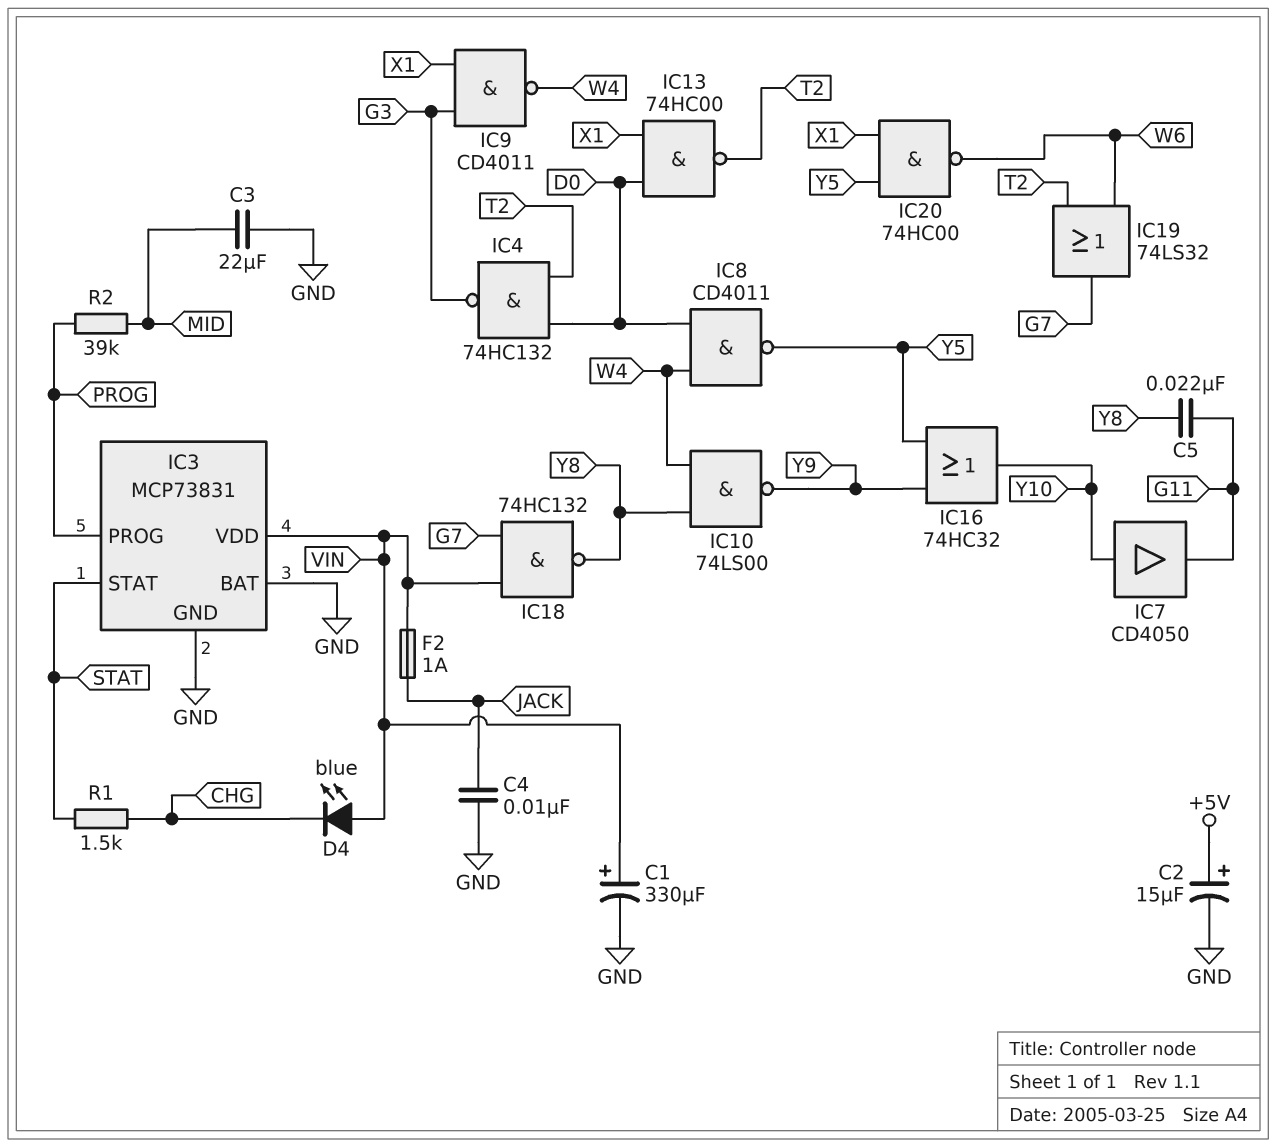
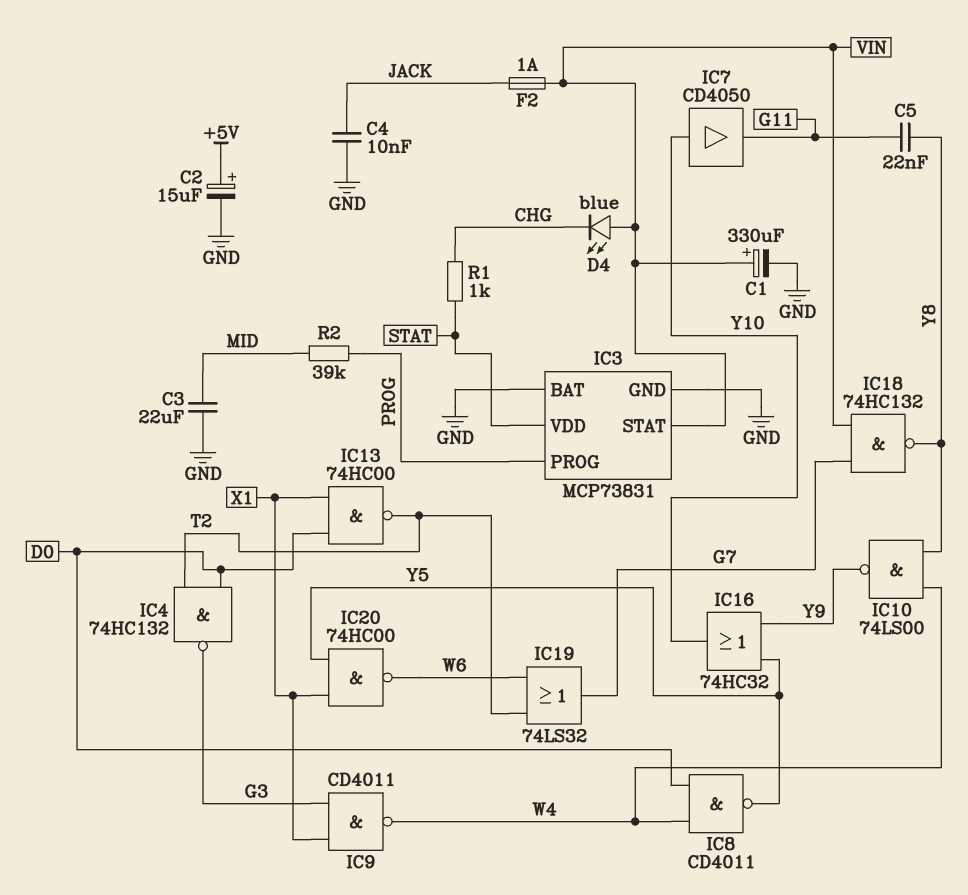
IC3 pin STAT: STAT -> VIN
IC3 pin VDD: VIN -> STAT
R1: 1.5k (CHG, STAT) -> 1k (CHG, STAT)

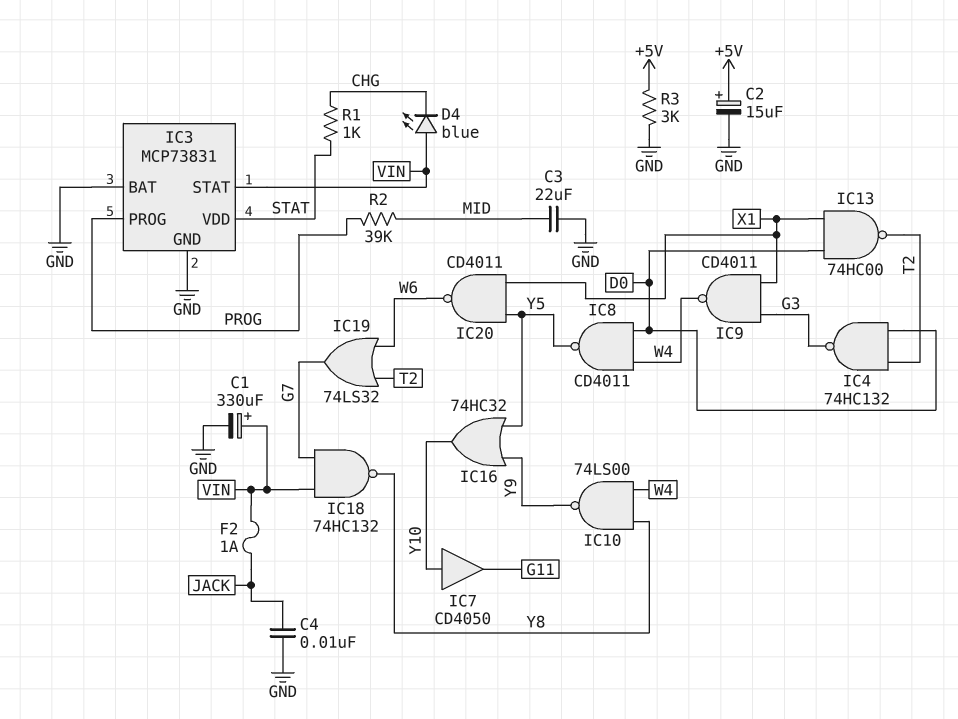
C5: 22nF (G11, Y8) -> none
IC20: NAND 74HC00 (in X1, in Y5, out W6) -> NAND CD4011 (in X1, in Y5, out W6)
R3: none -> 3k (+5V, GND)

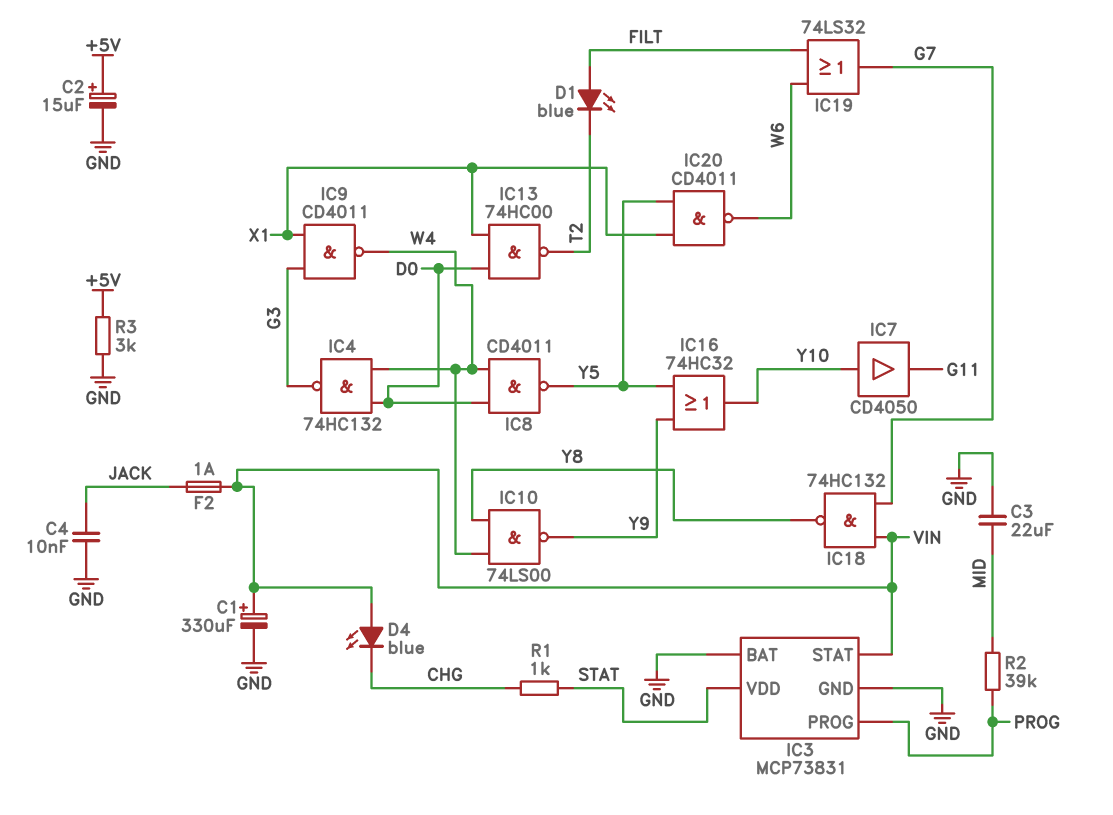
D1: none -> LED blue (A FILT, K T2)
IC4: NAND 74HC132 (in D0, in T2, out G3) -> NAND 74HC132 (in D0, in W4, out G3)
IC19: OR 74LS32 (in T2, in W6, out G7) -> OR 74LS32 (in FILT, in W6, out G7)

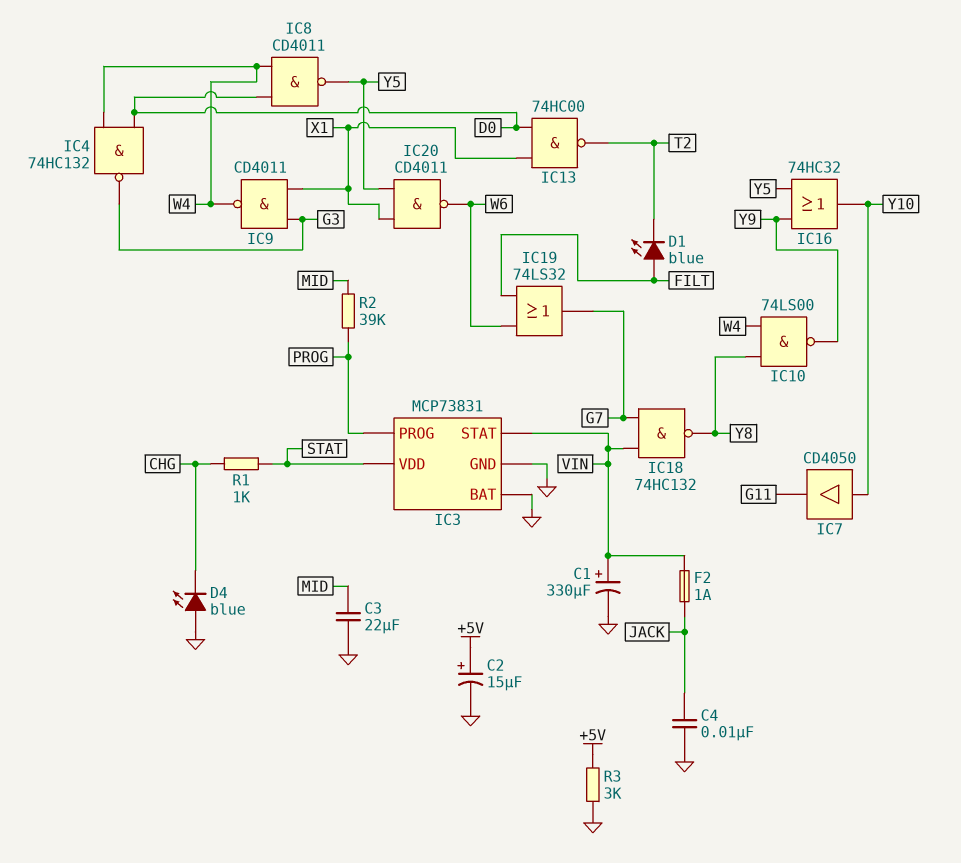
D4: LED blue (A VIN, K CHG) -> LED blue (A GND, K CHG)

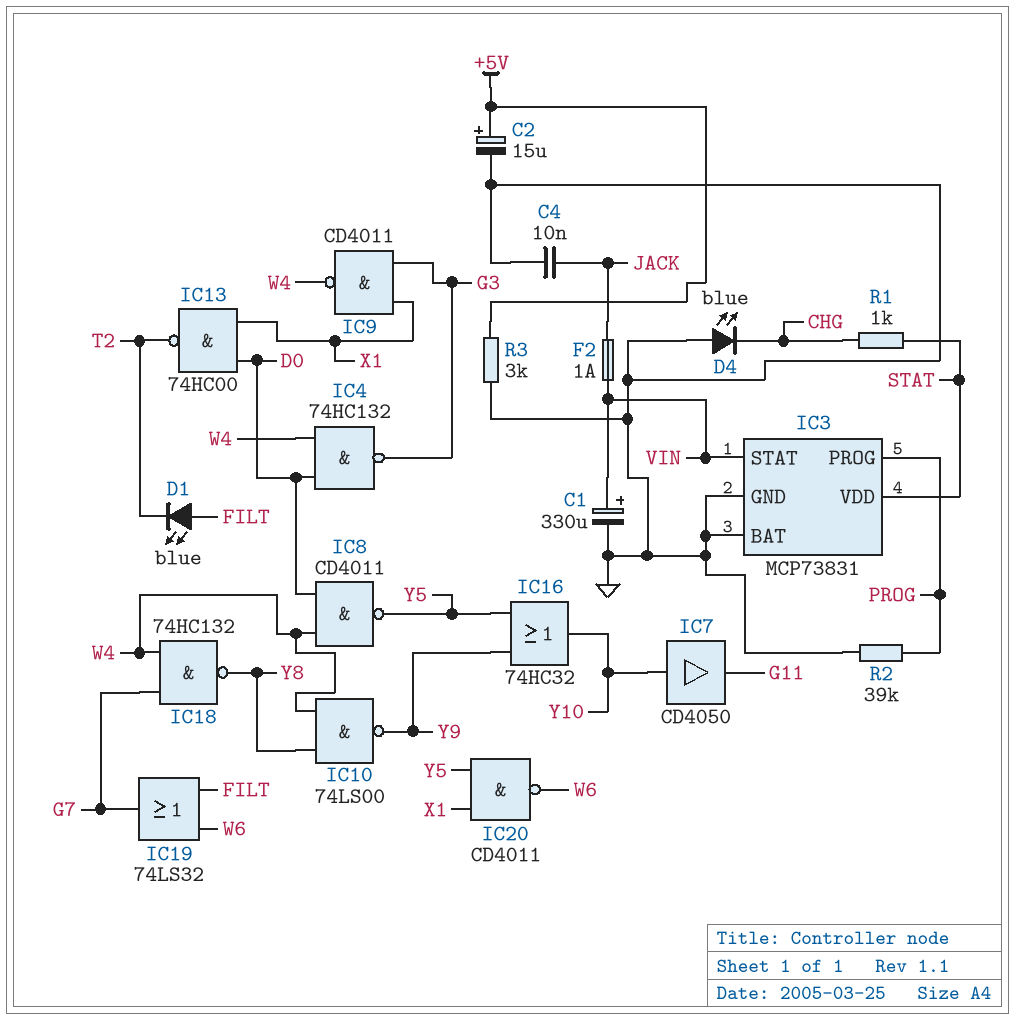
C3: 22uF (GND, MID) -> none
IC18: NAND 74HC132 (in G7, in VIN, out Y8) -> NAND 74HC132 (in G7, in W4, out Y8)
R2: 39k (MID, PROG) -> 39k (GND, PROG)

